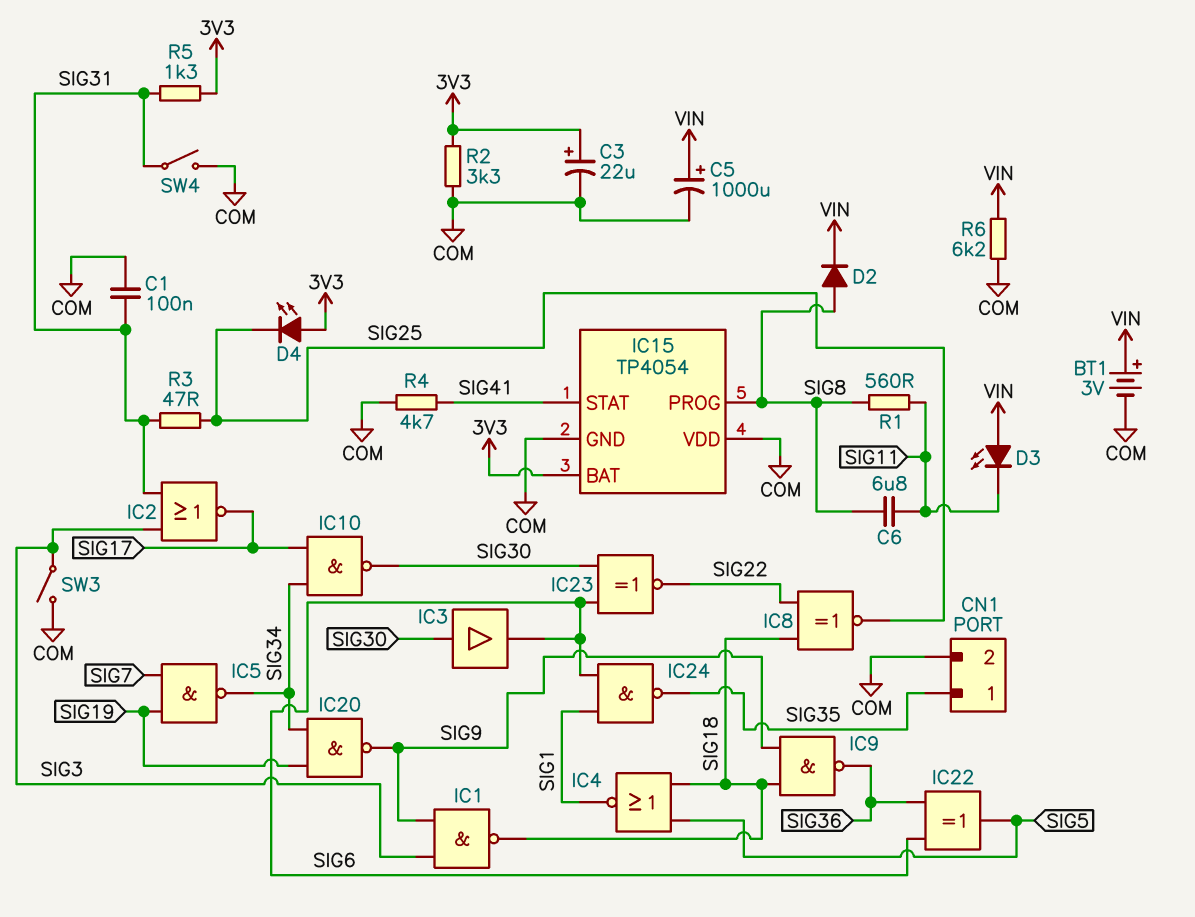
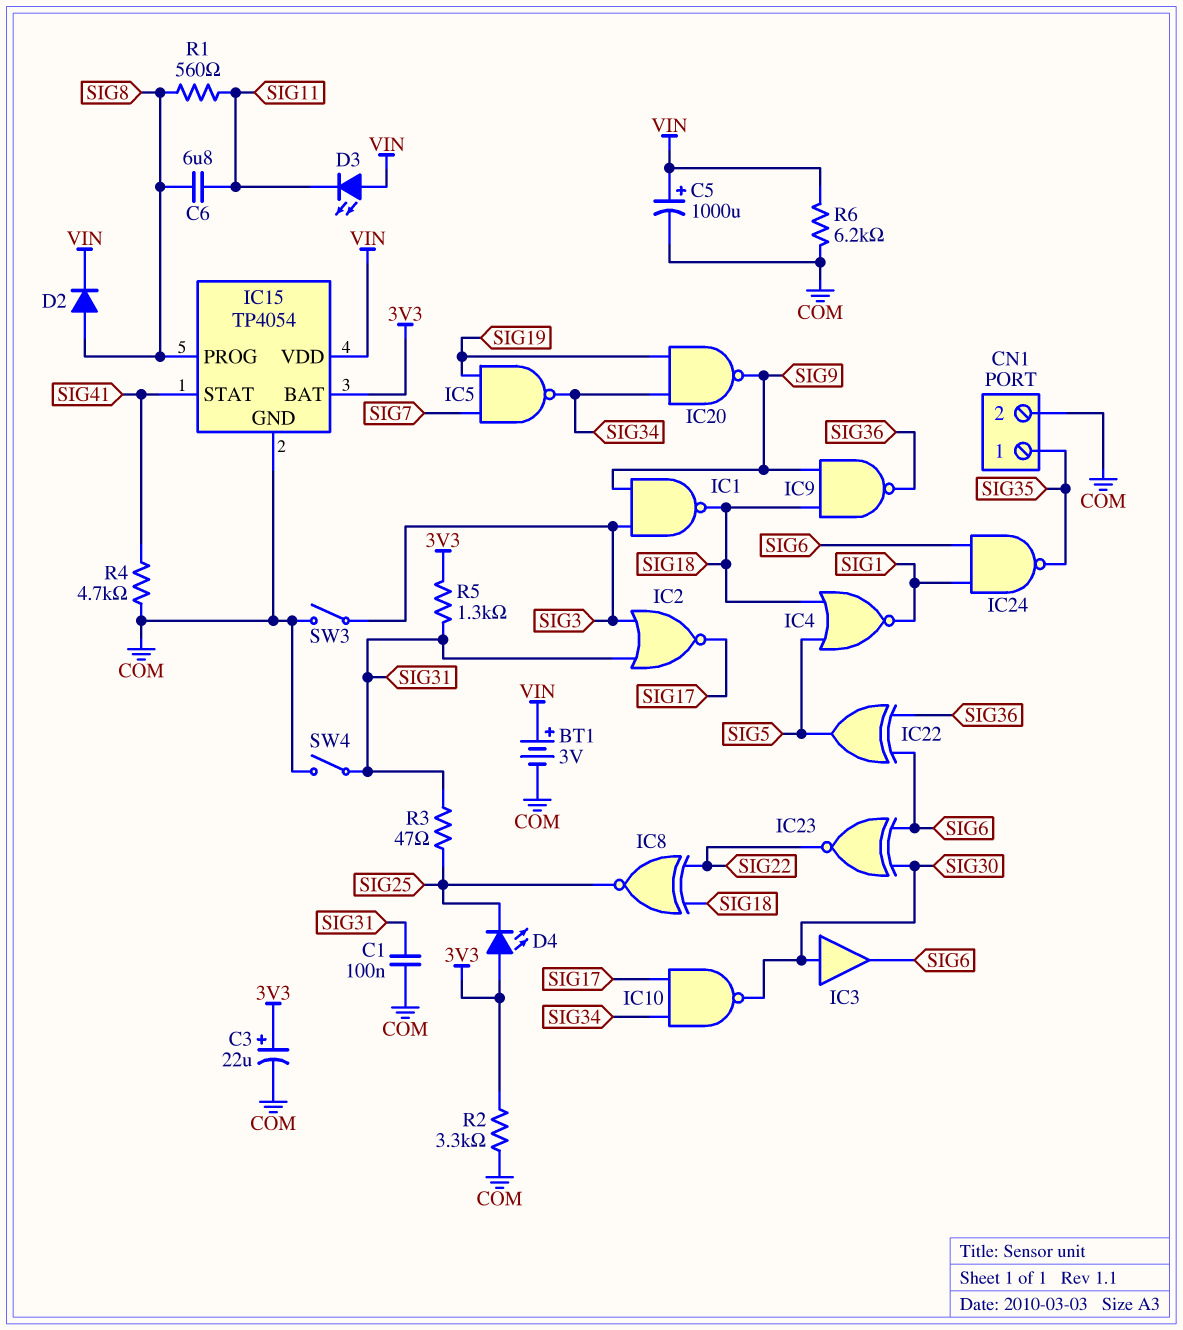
IC15 pin VDD: COM -> VIN

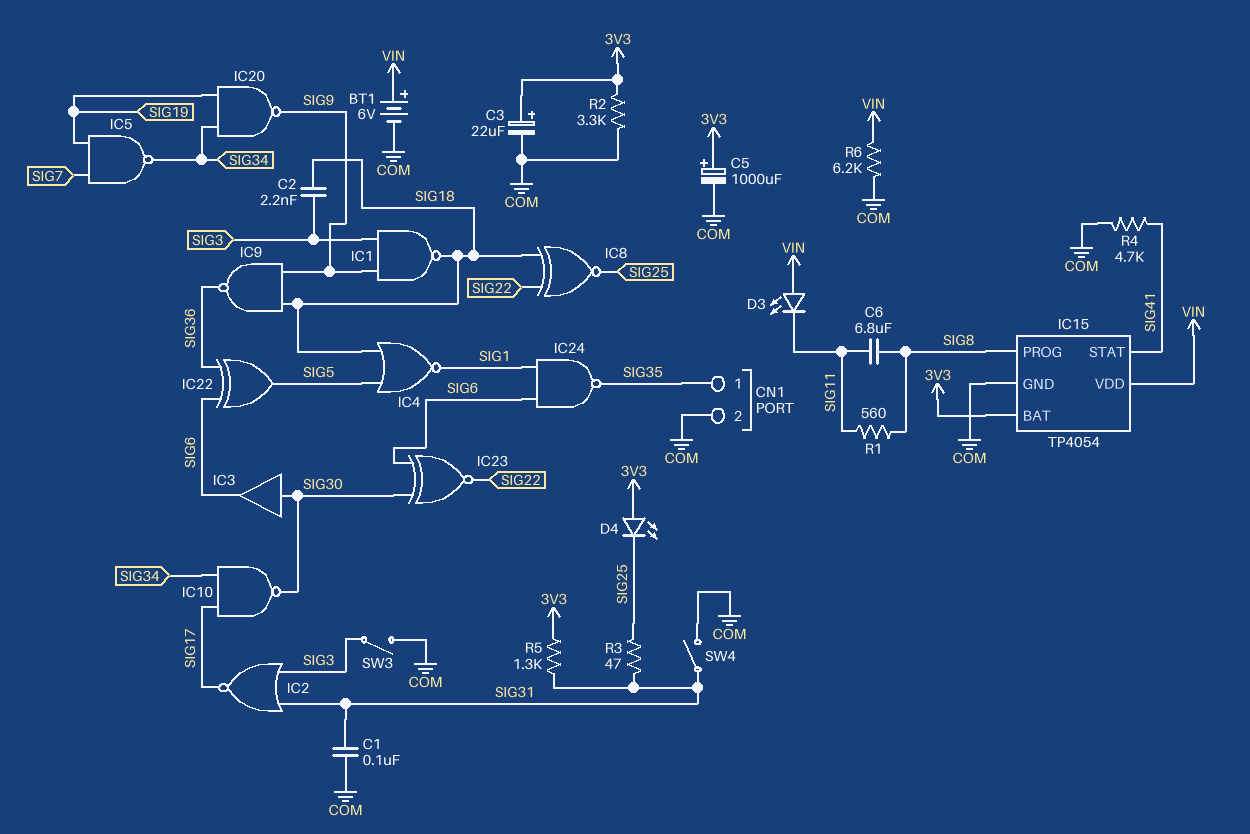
BT1: 3V (plus VIN, minus COM) -> 6V (plus VIN, minus COM)
C2: none -> 2.2nF (SIG3, SIG18)
C5: 1000uF (plus VIN, minus COM) -> 1000uF (plus 3V3, minus COM)
D2: diode (A SIG8, K VIN) -> none

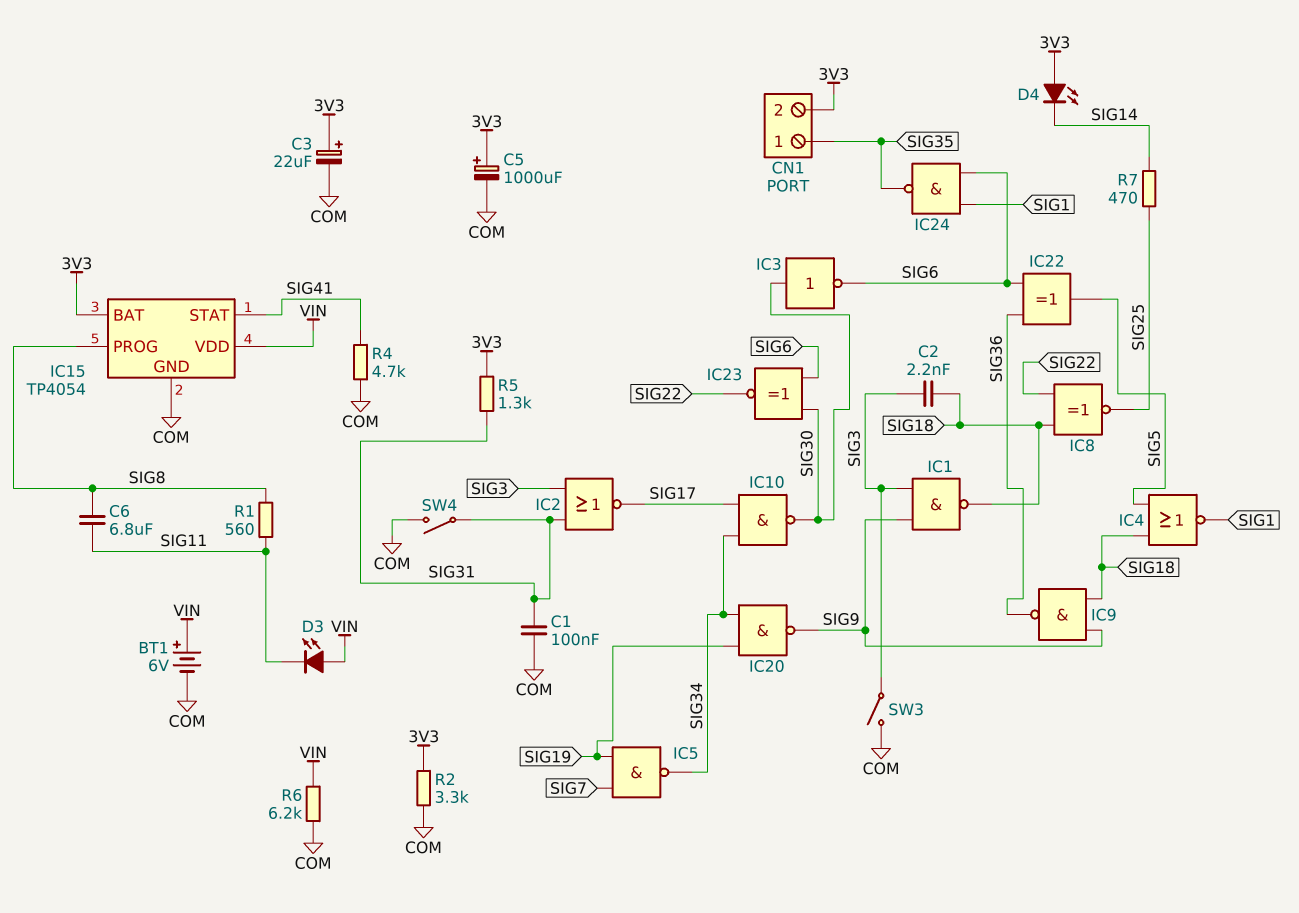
CN1 pin 2: COM -> 3V3
D4: LED (A 3V3, K SIG25) -> LED (A 3V3, K SIG14)
IC3: buffer (in SIG30, out SIG6) -> NOT (in SIG30, out SIG6)
R3: 47 (SIG25, SIG31) -> none
R7: none -> 470 (SIG14, SIG25)

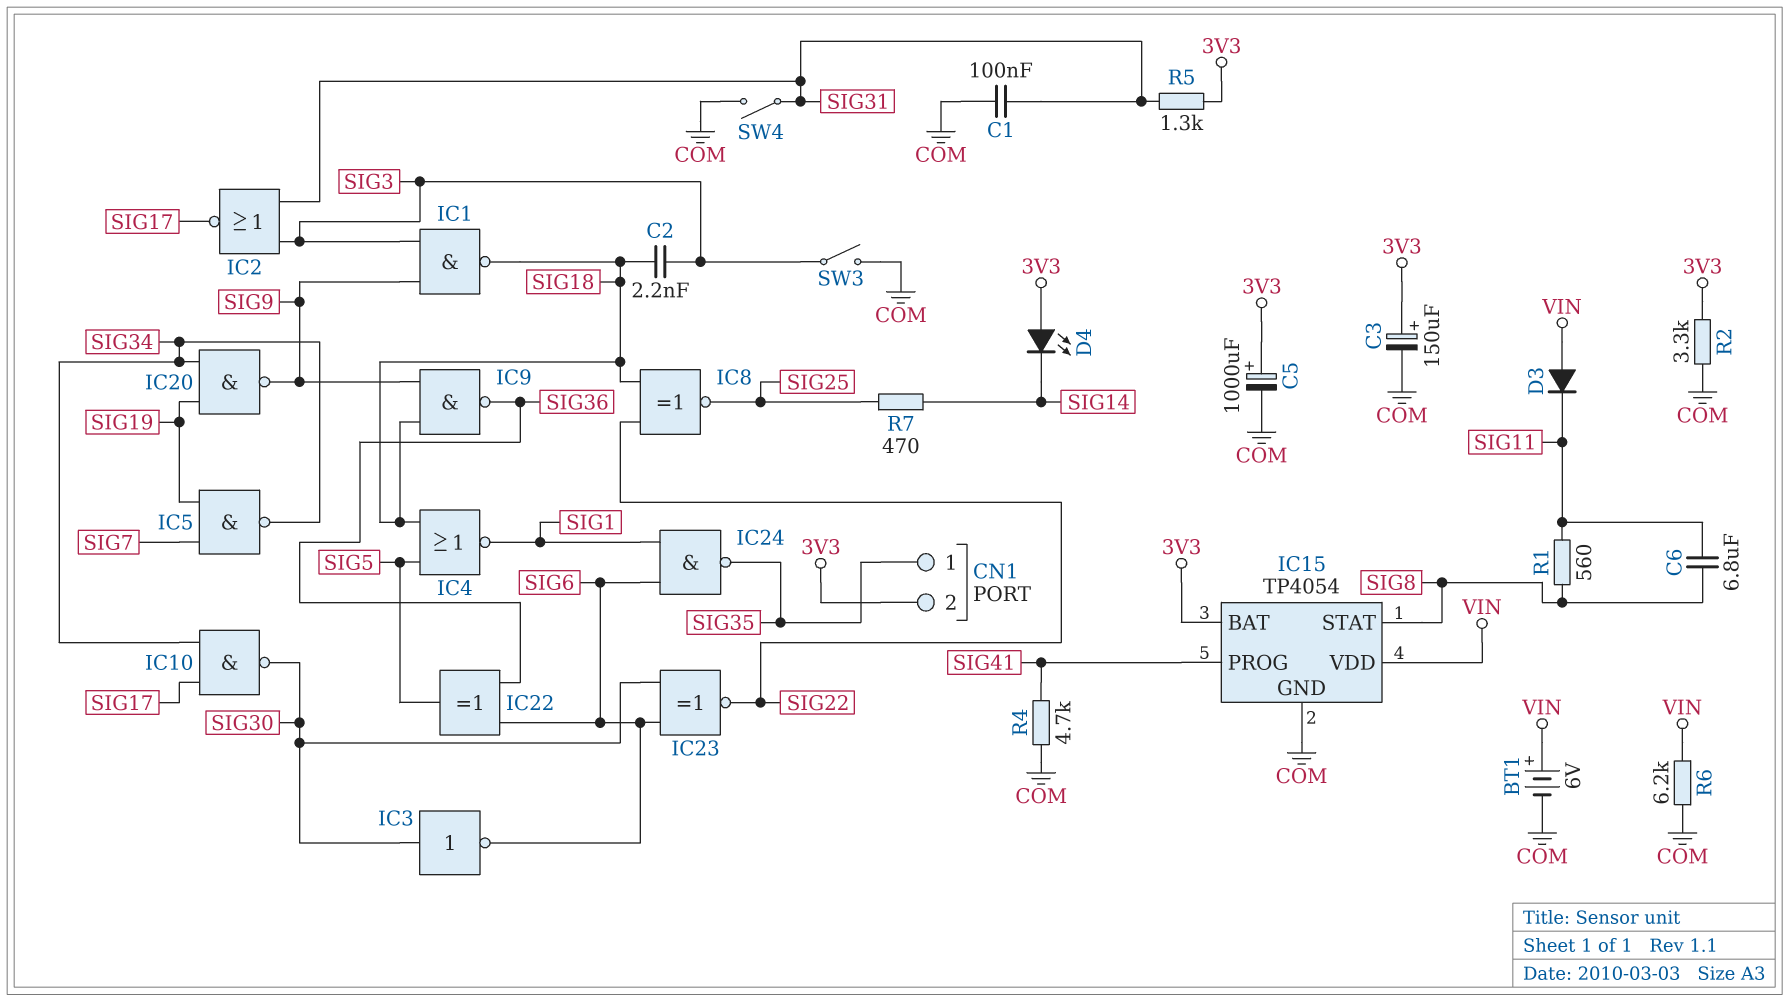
C3: 22uF (plus 3V3, minus COM) -> 150uF (plus 3V3, minus COM)
D3: LED (A VIN, K SIG11) -> diode (A VIN, K SIG11)
IC15 pin PROG: SIG8 -> SIG41
IC15 pin STAT: SIG41 -> SIG8

